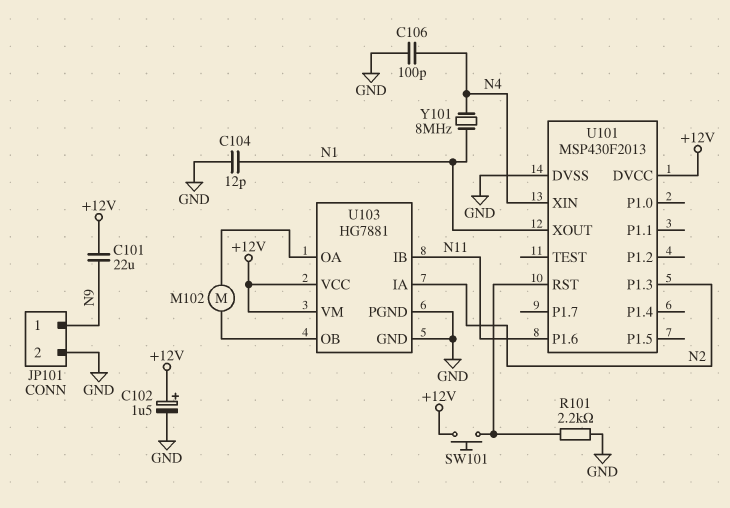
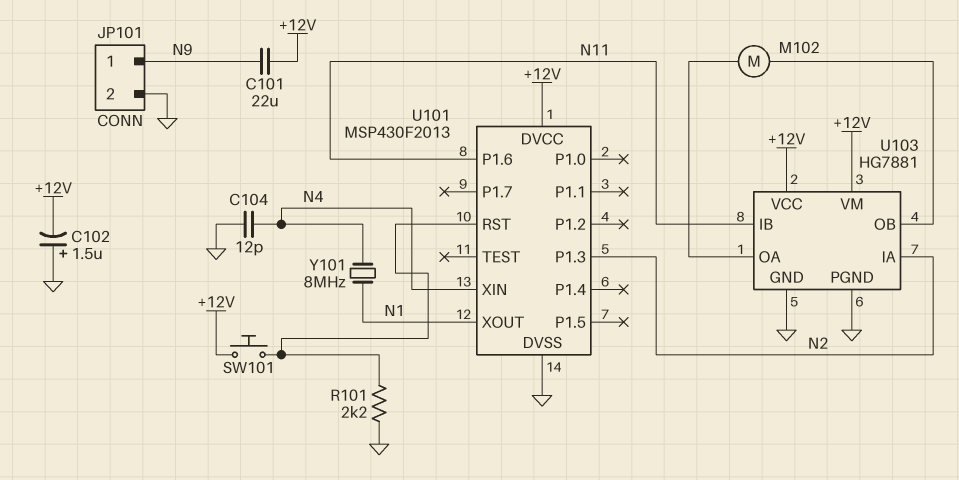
C102: 1.5uF (plus +12V, minus GND) -> 1.5uF (plus GND, minus +12V)
C104: 12pF (GND, N1) -> 12pF (GND, N4)
C106: 100pF (GND, N4) -> none

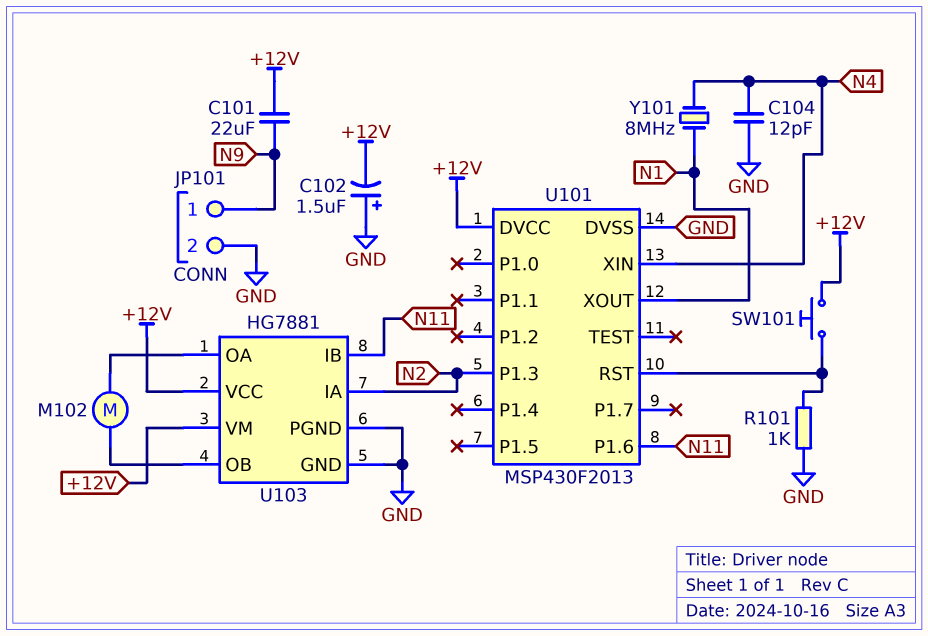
R101: 2.2k (GND, U101/RST) -> 1k (GND, U101/RST)

